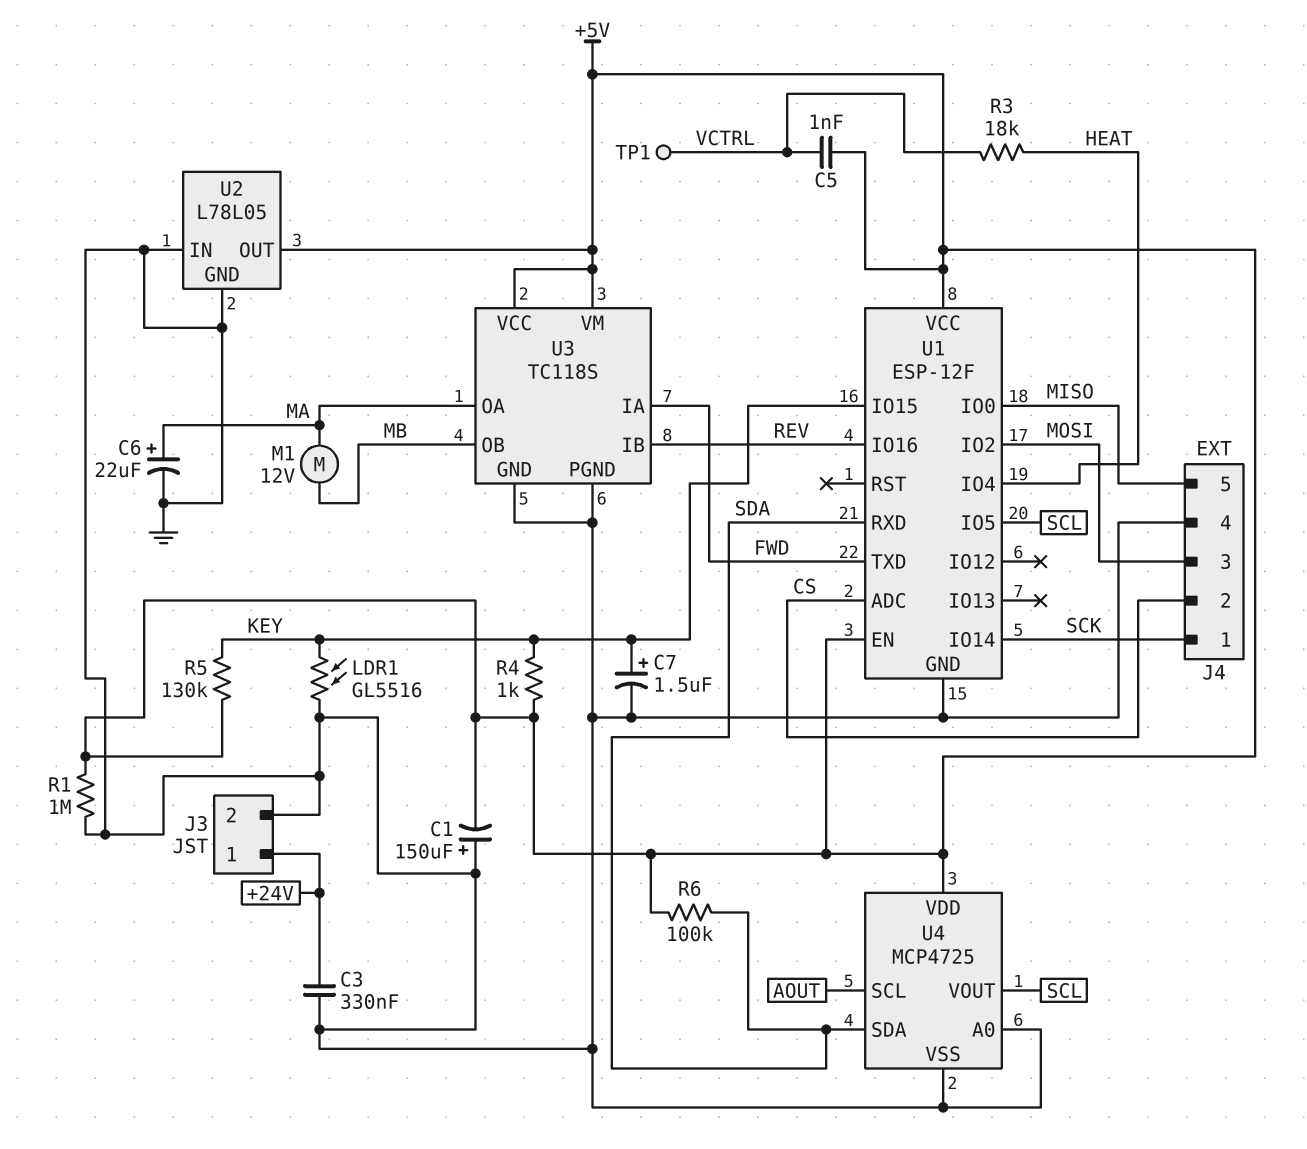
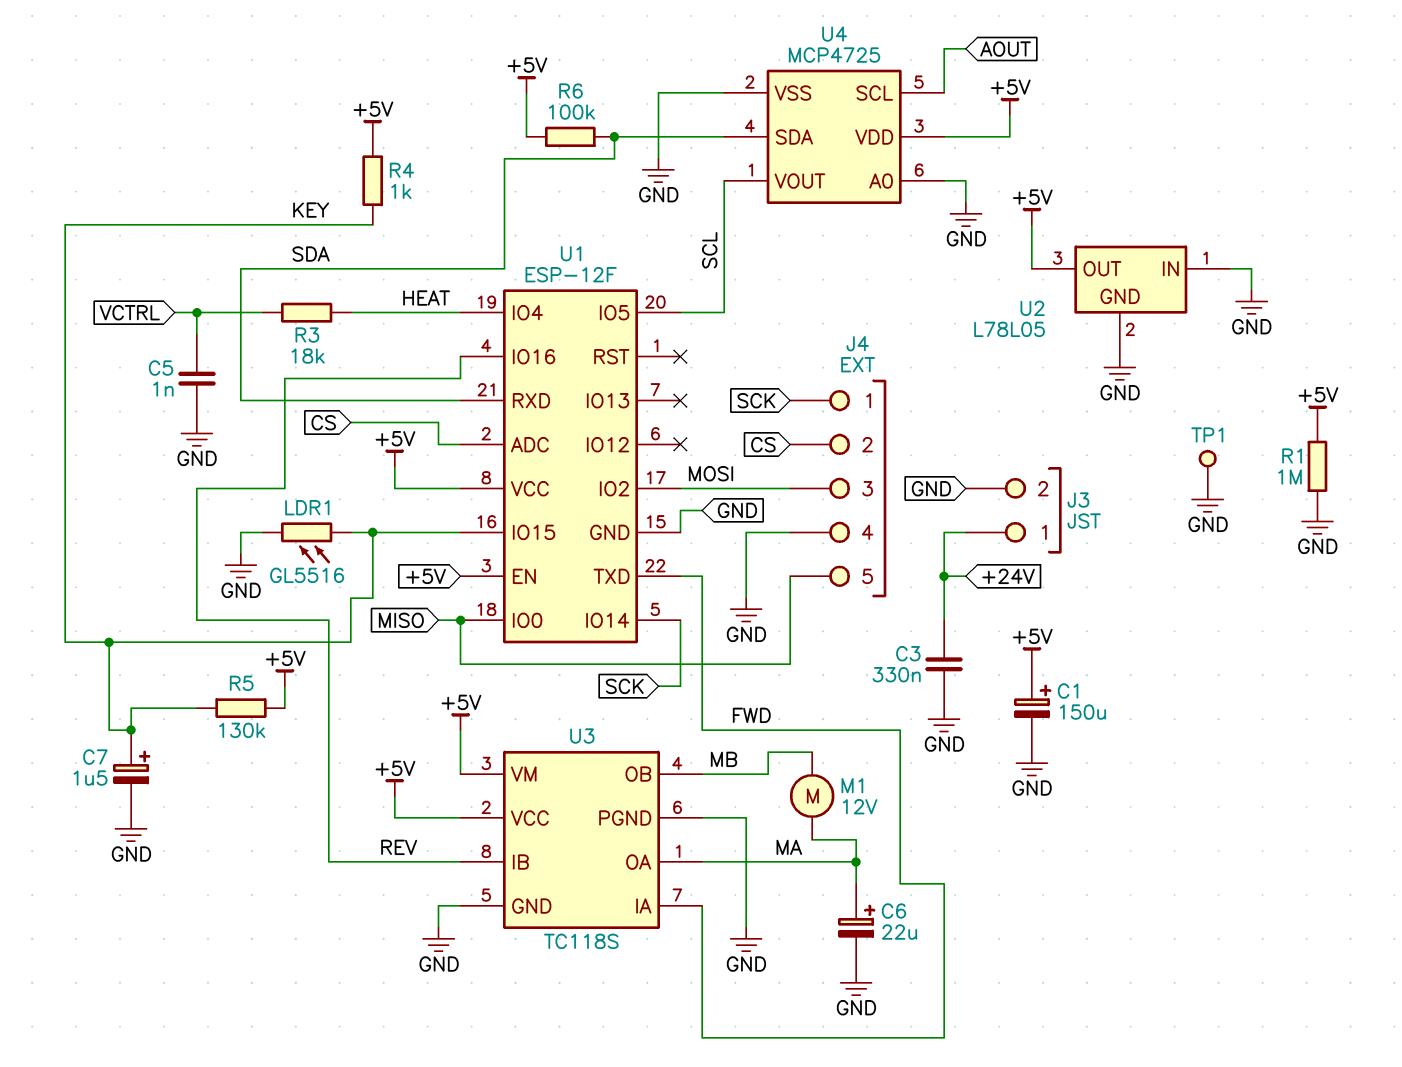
C1: 150uF (plus GND, minus +5V) -> 150uF (plus +5V, minus GND)
C5: 1nF (+5V, VCTRL) -> 1nF (GND, VCTRL)
TP1: test point (VCTRL) -> test point (GND)

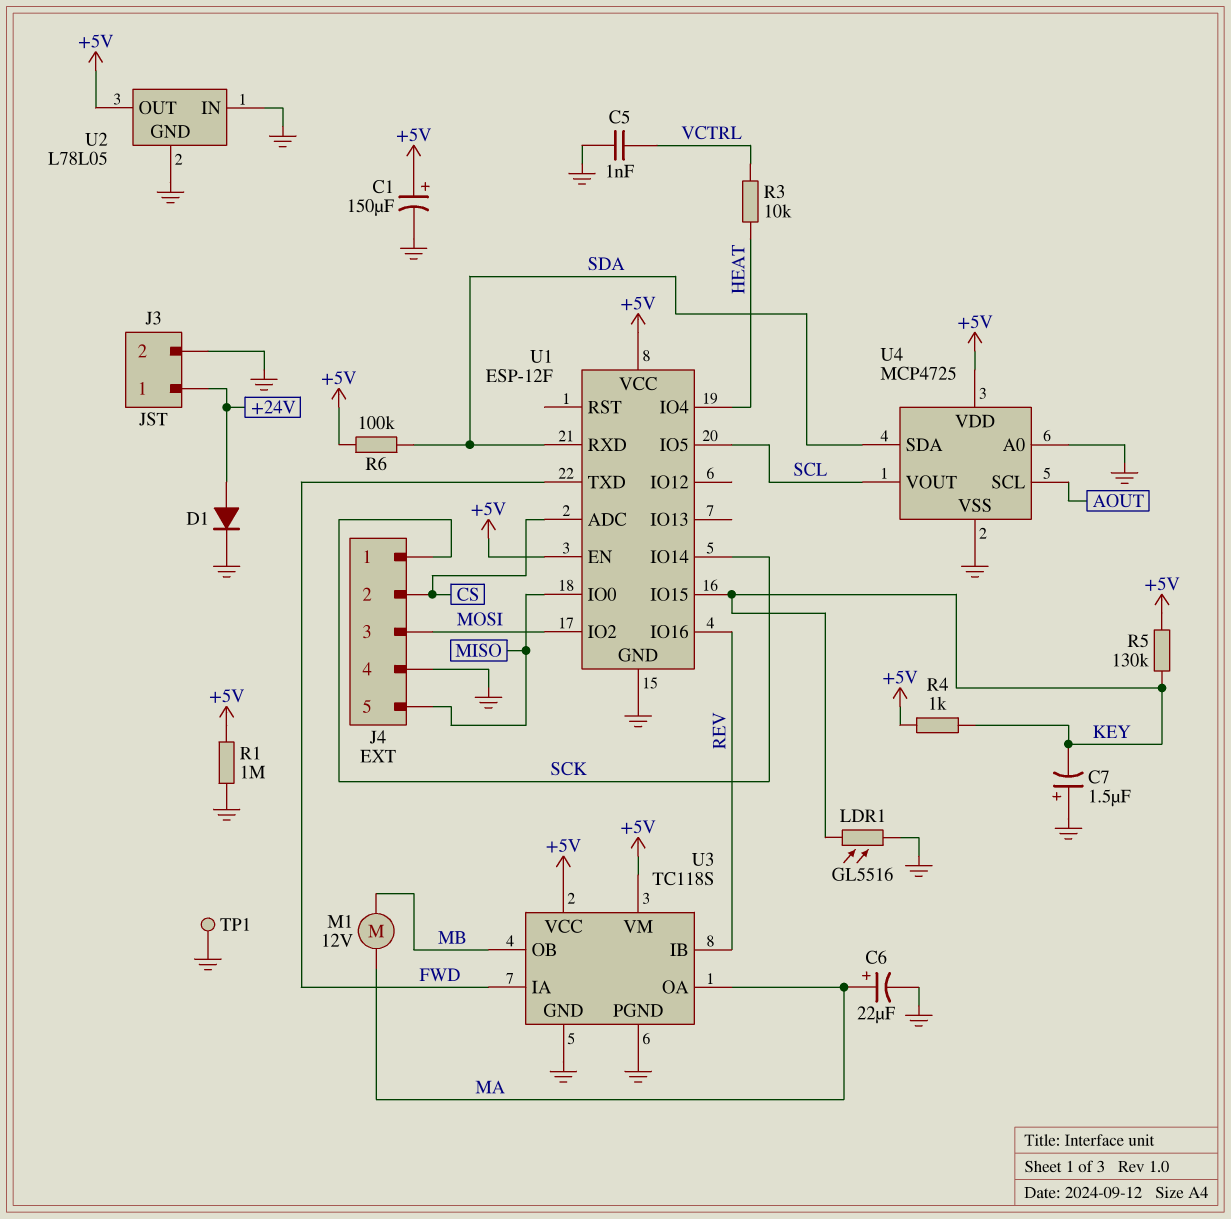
C3: 330nF (+24V, GND) -> none
C7: 1.5uF (plus KEY, minus GND) -> 1.5uF (plus GND, minus KEY)
D1: none -> diode (A +24V, K GND)
R3: 18k (HEAT, VCTRL) -> 10k (HEAT, VCTRL)

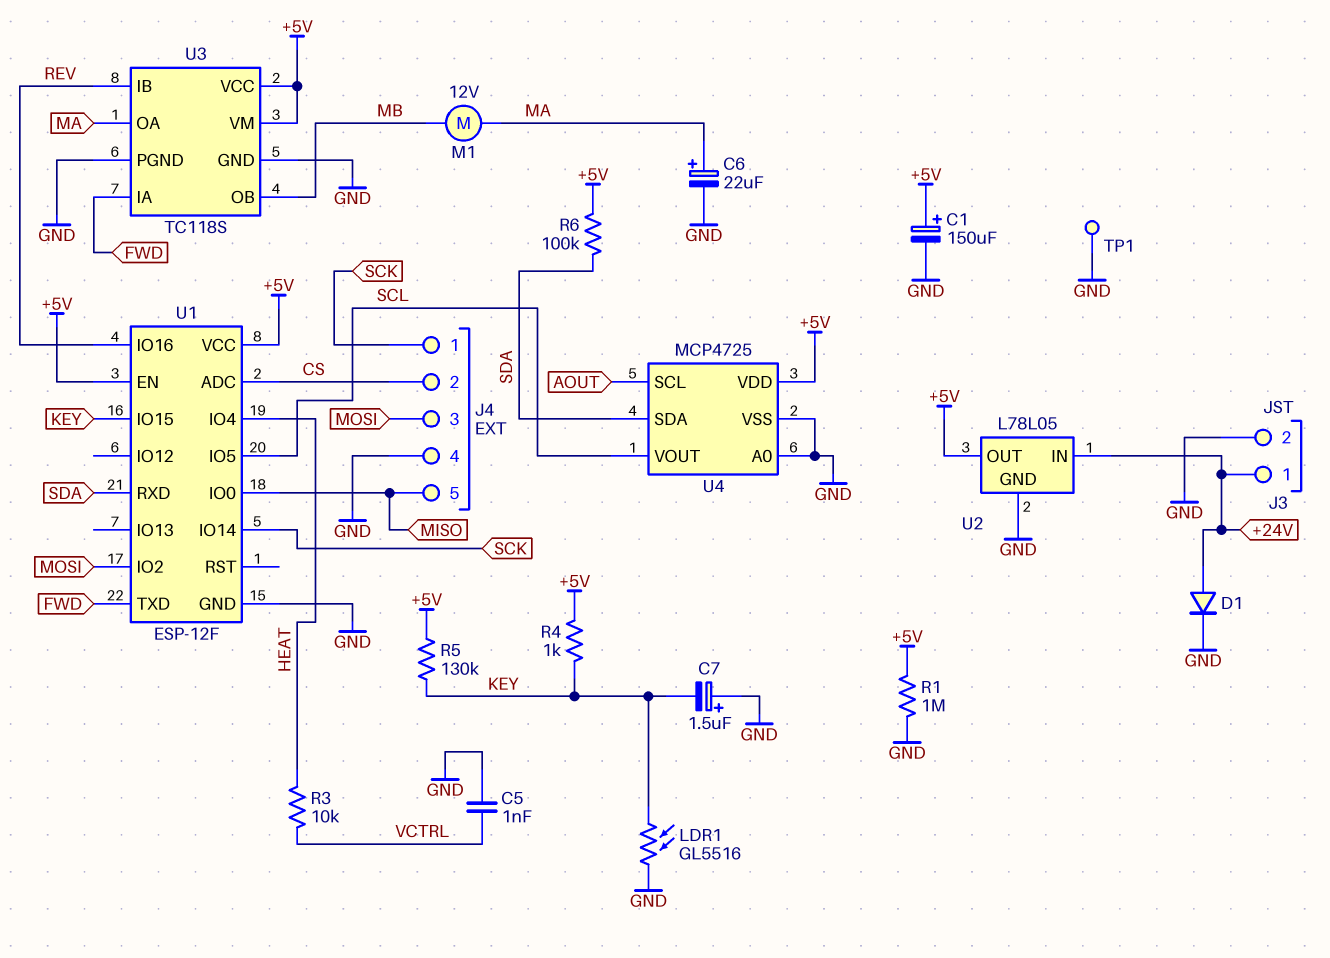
U2 pin IN: GND -> +24V

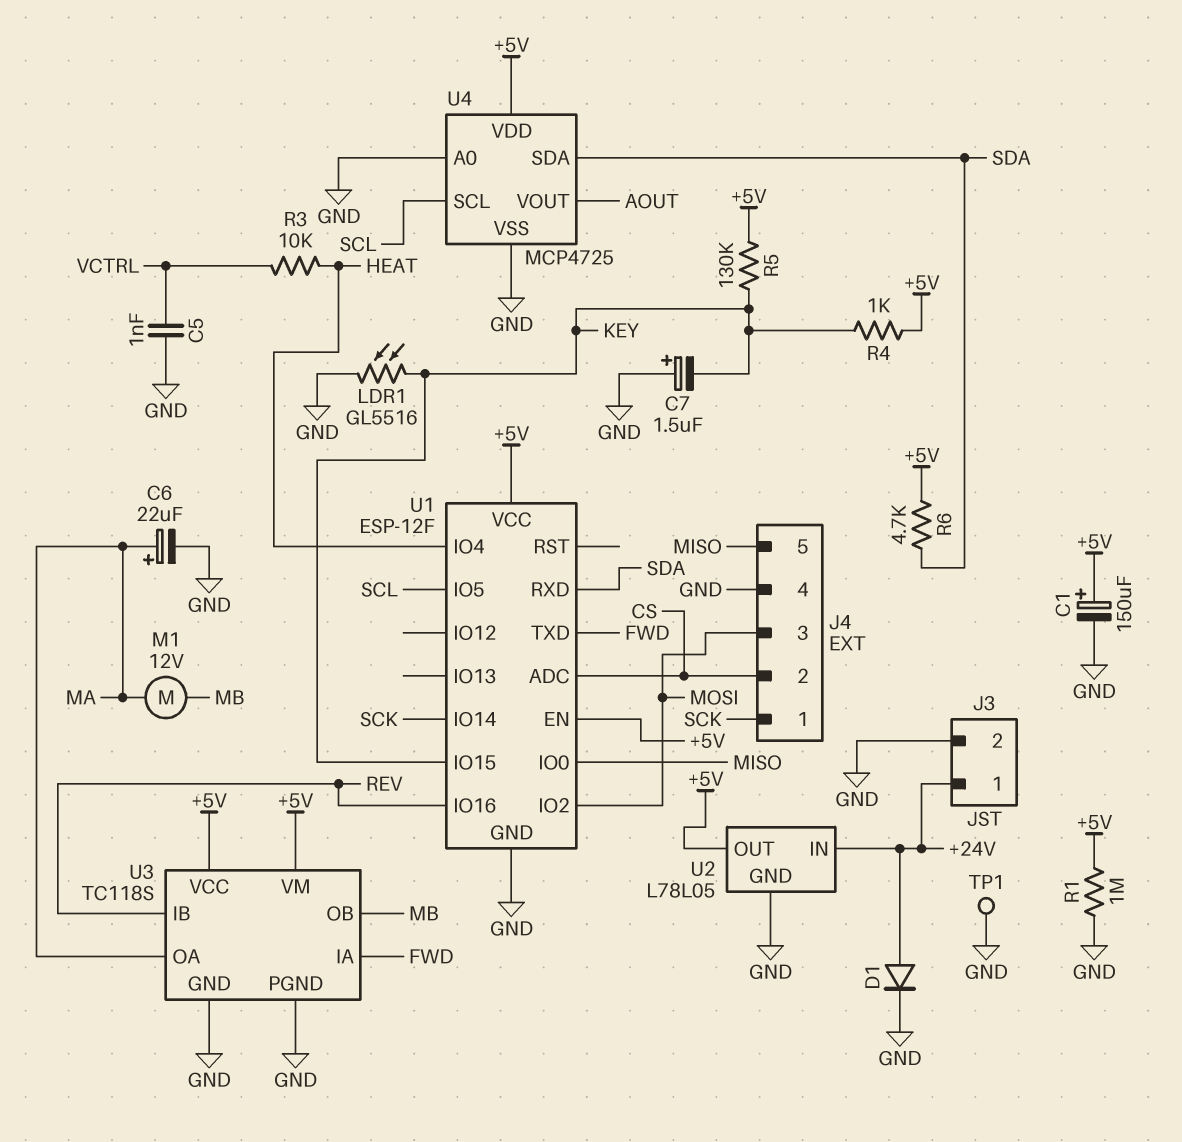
R6: 100k (+5V, SDA) -> 4.7k (+5V, SDA)
U4 pin SCL: AOUT -> SCL
U4 pin VOUT: SCL -> AOUT

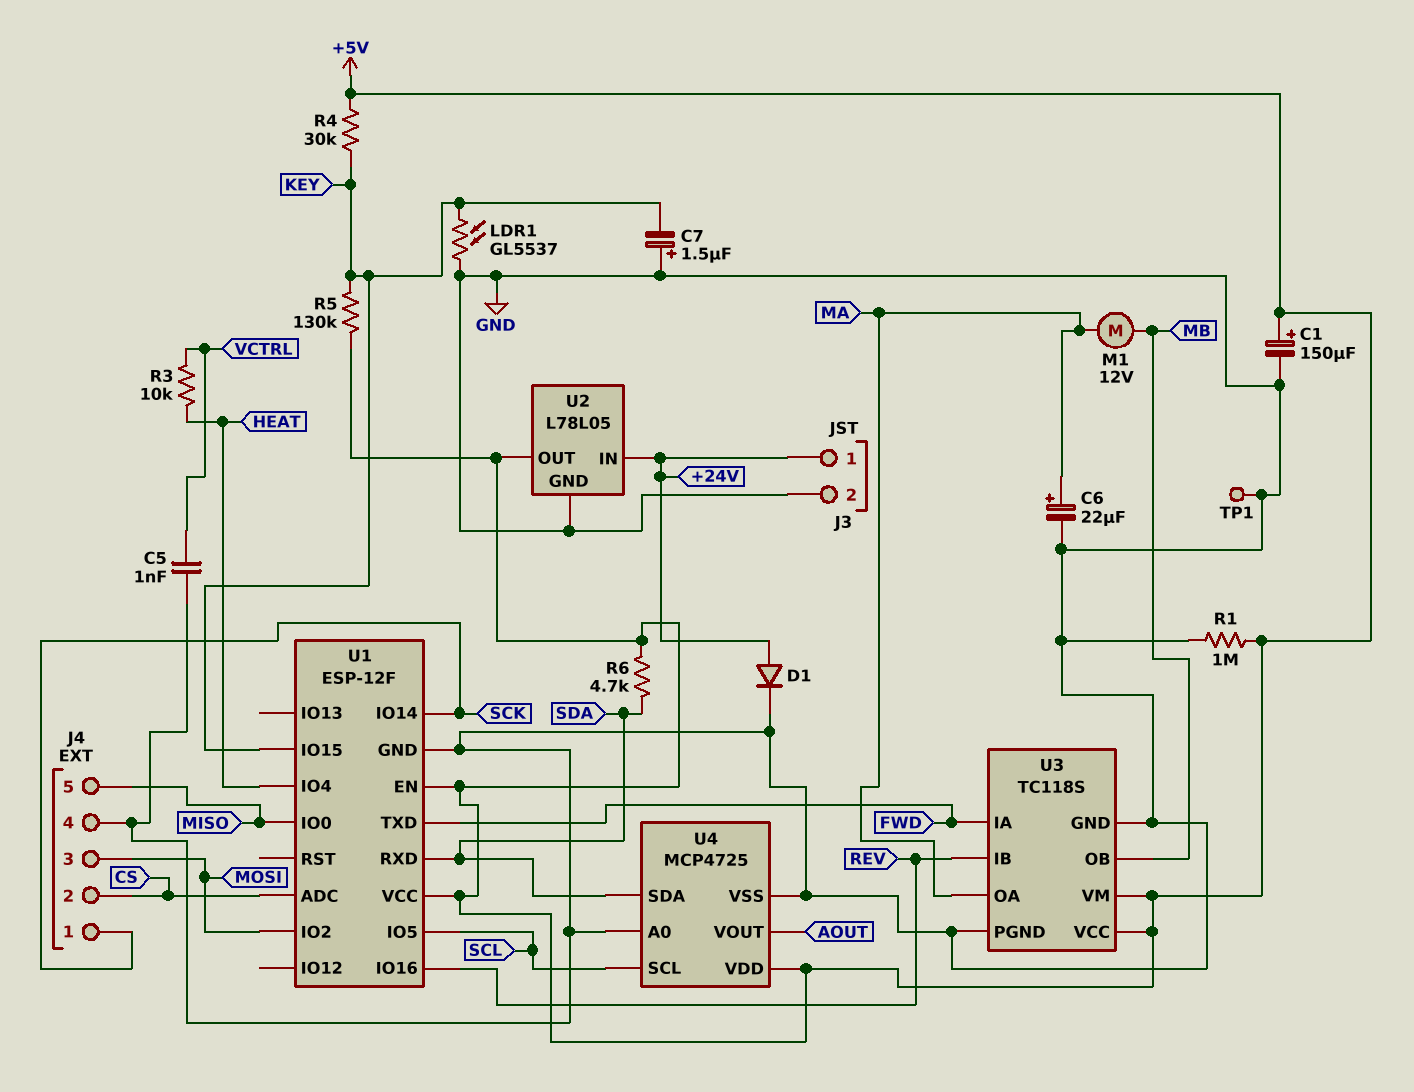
LDR1: GL5516 (GND, KEY) -> GL5537 (GND, KEY)
R4: 1k (+5V, KEY) -> 30k (+5V, KEY)

